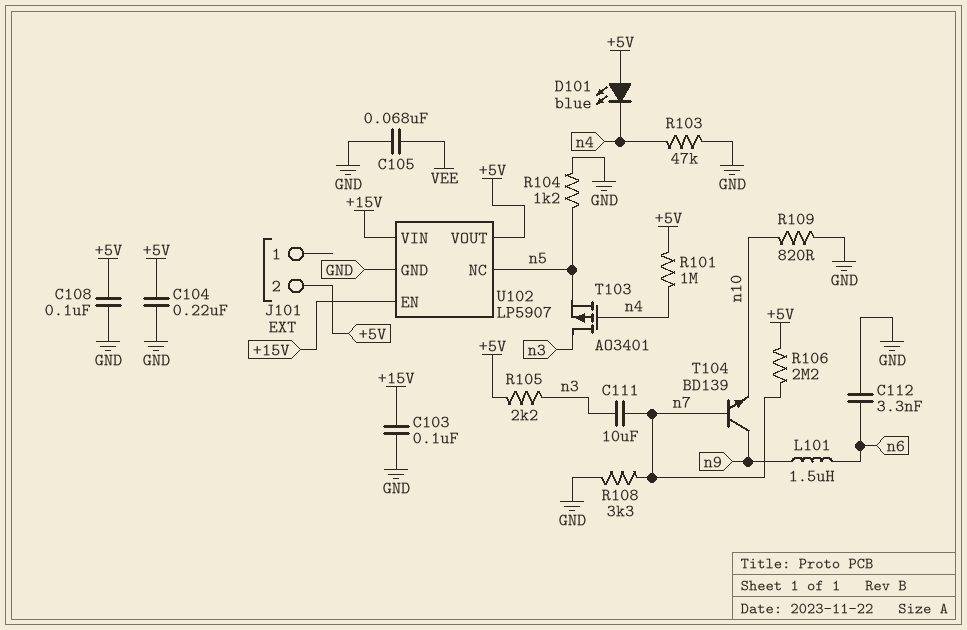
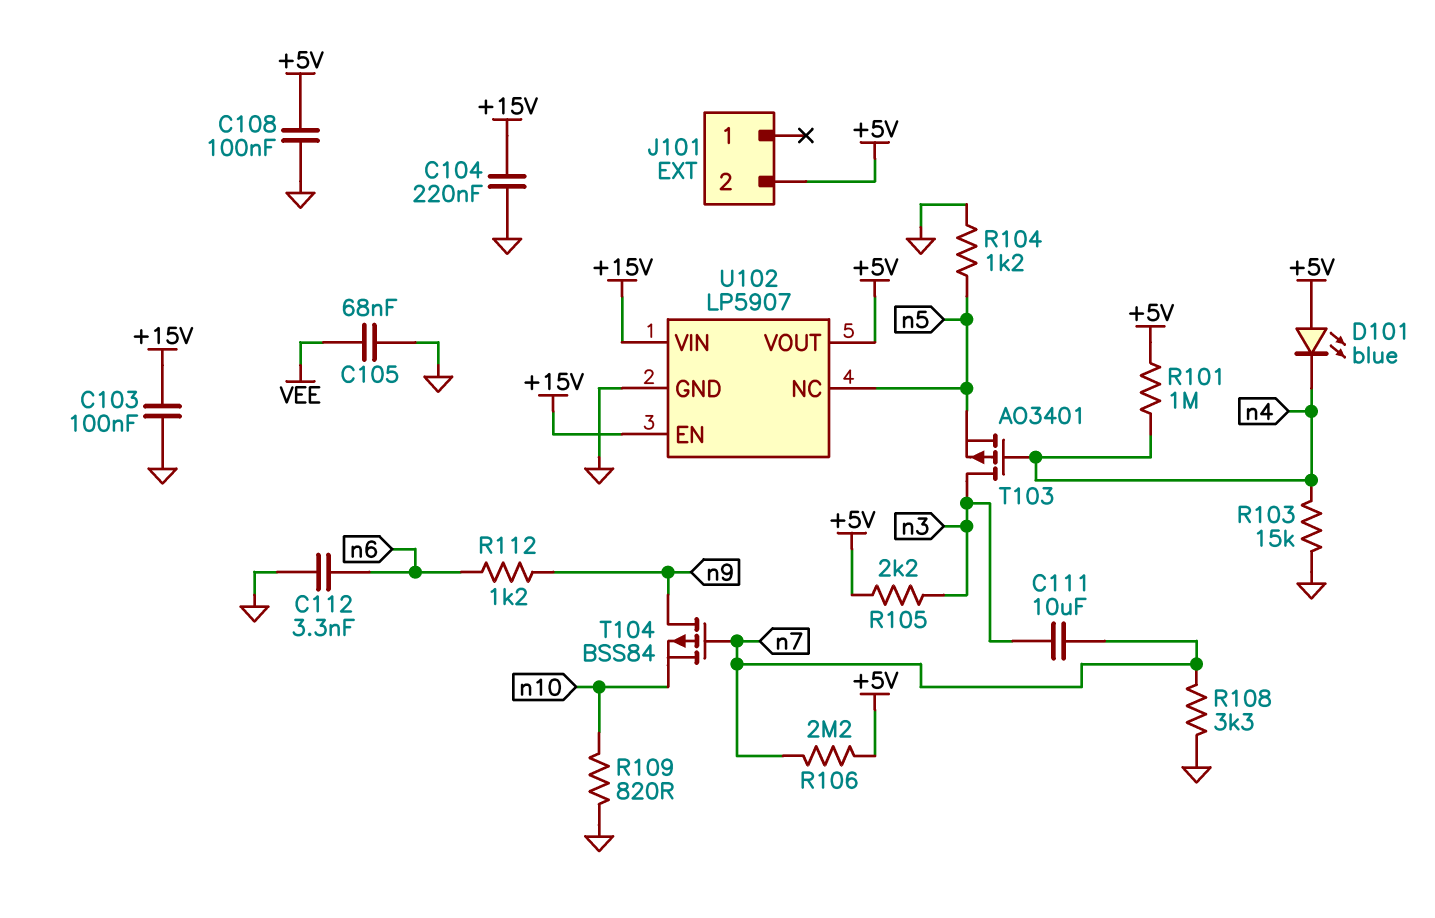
C104: 220nF (+5V, GND) -> 220nF (+15V, GND)
L101: 1.5uH (n6, n9) -> none
R103: 47k (GND, n4) -> 15k (GND, n4)
R112: none -> 1.2k (n6, n9)
T104: NPN BD139 (B n7, C n9, E n10) -> PMOS BSS84 (G n7, D n9, S n10)

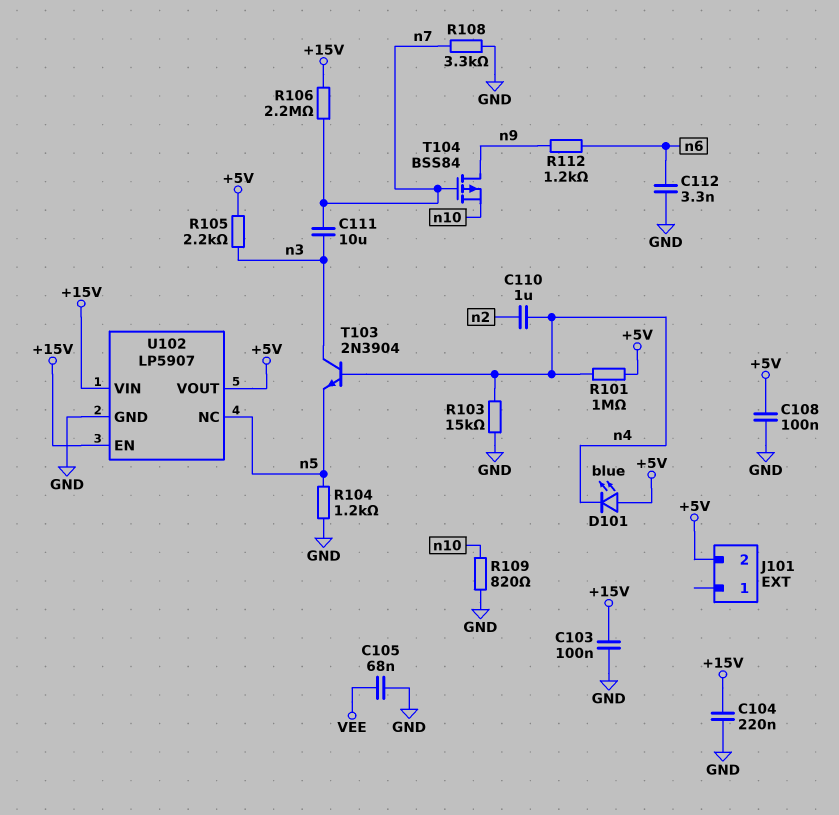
C110: none -> 1uF (n2, n4)
R106: 2.2M (+5V, n7) -> 2.2M (+15V, n7)
T103: PMOS AO3401 (G n4, D n3, S n5) -> NPN 2N3904 (B n4, C n3, E n5)

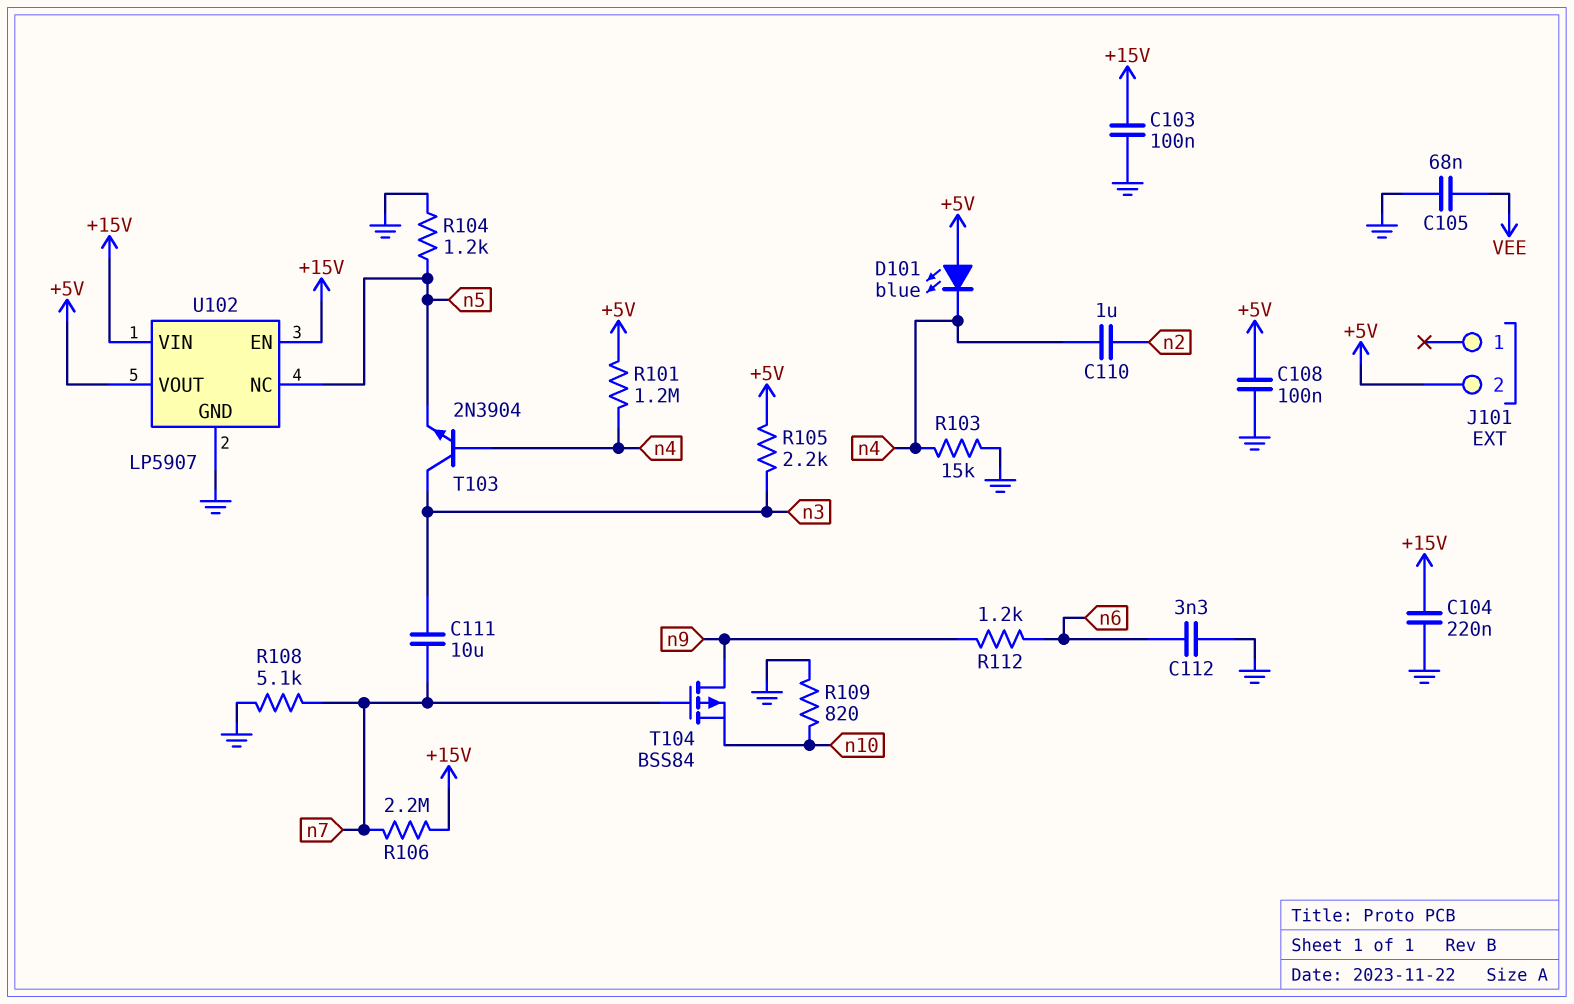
R101: 1M (+5V, n4) -> 1.2M (+5V, n4)
R108: 3.3k (GND, n7) -> 5.1k (GND, n7)

